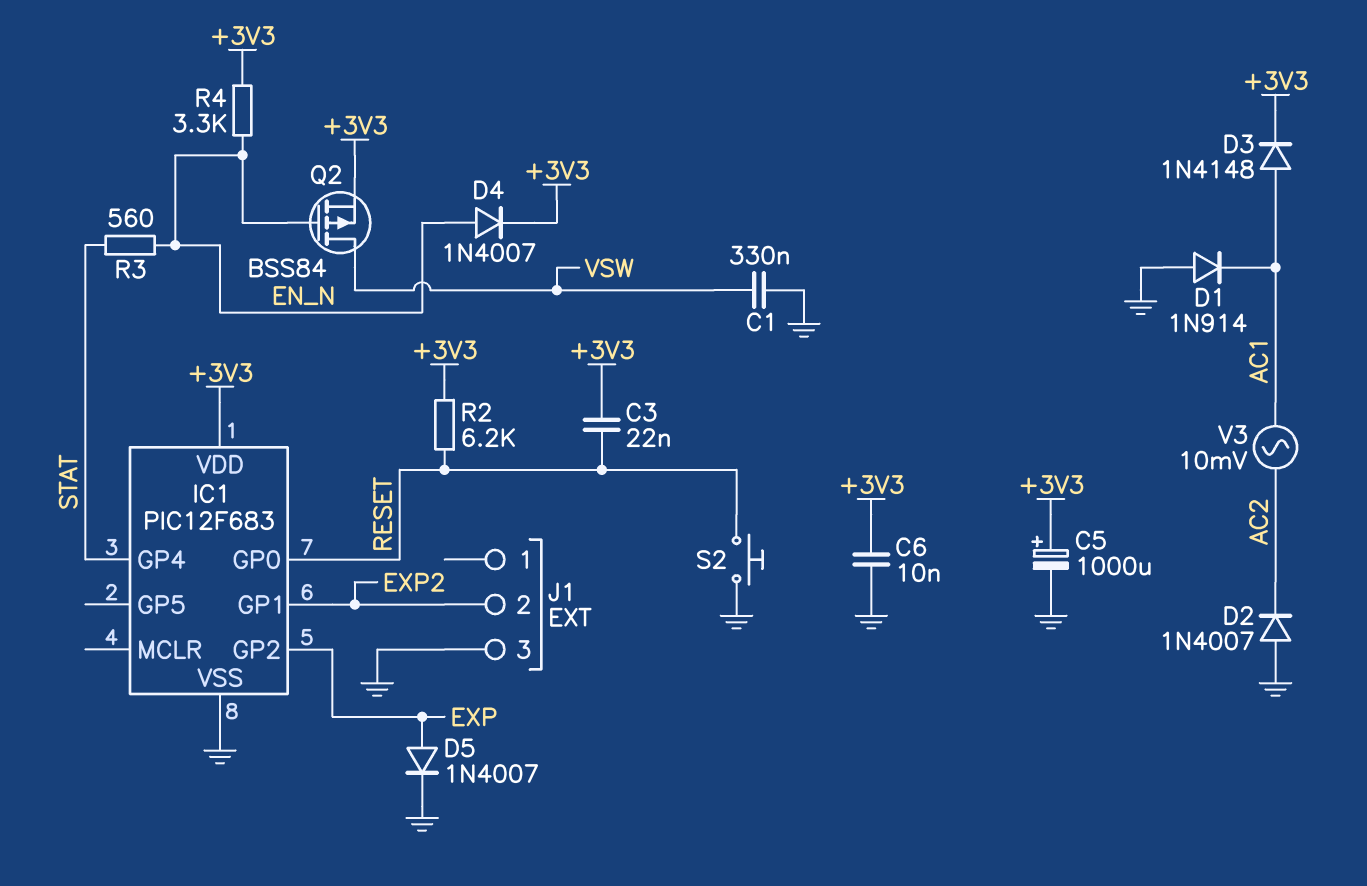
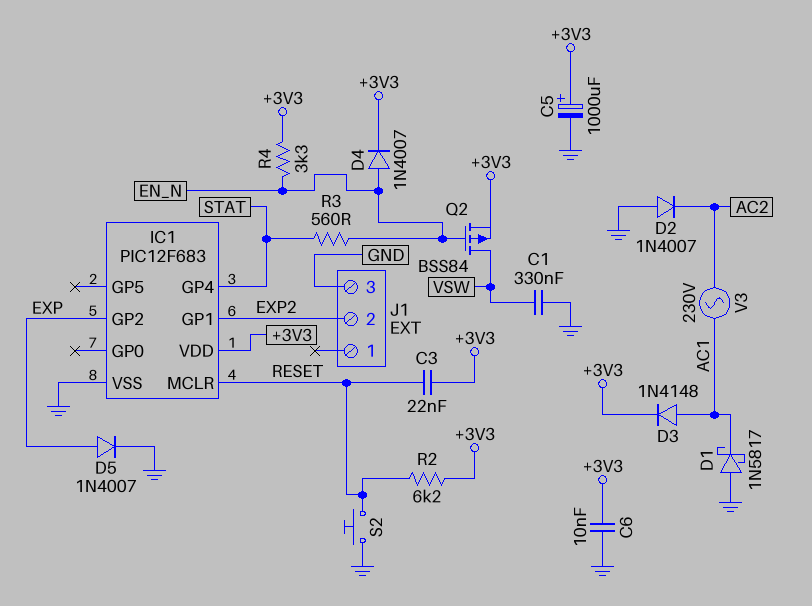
D1: diode 1N914 (A GND, K AC1) -> schottky 1N5817 (A GND, K AC1)
IC1 pin GP0: RESET -> none
IC1 pin MCLR: none -> RESET
V3: AC 10mV (AC1, AC2) -> AC 230V (AC1, AC2)

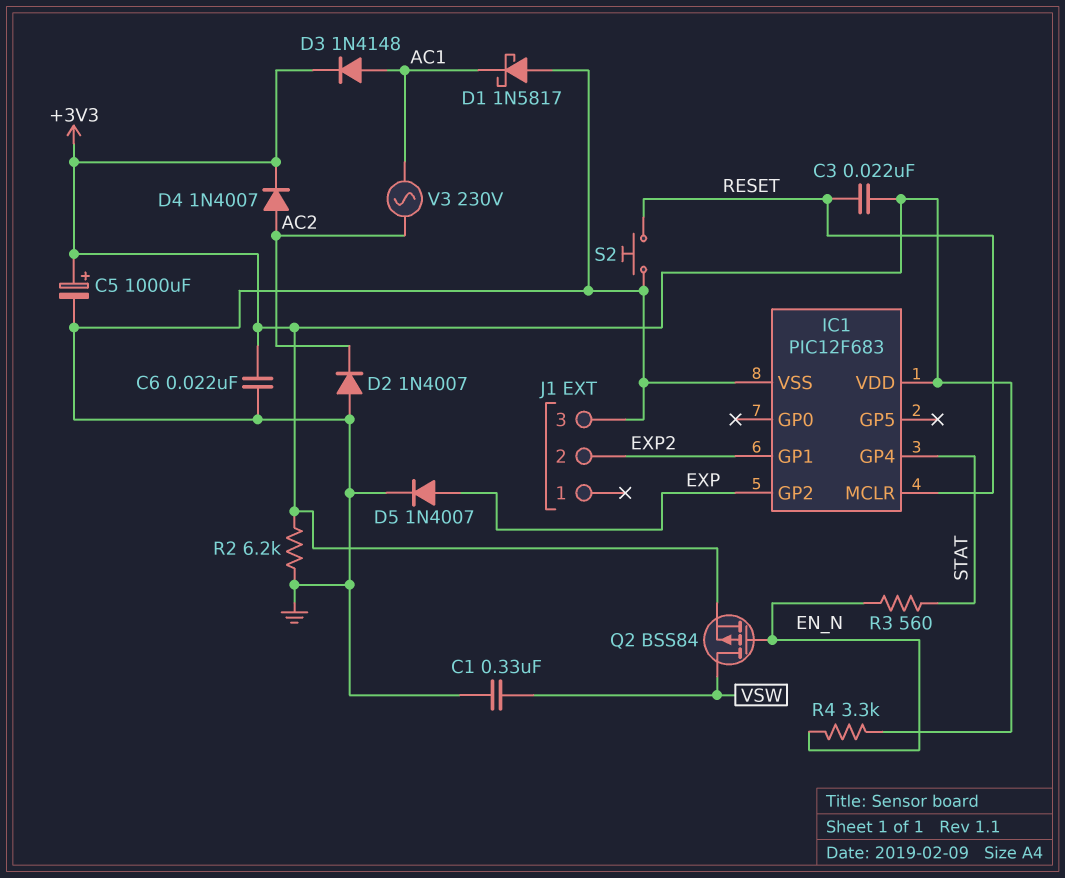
C6: 10nF (+3V3, GND) -> 22nF (+3V3, GND)
D4: diode 1N4007 (A EN_N, K +3V3) -> diode 1N4007 (A AC2, K +3V3)
R2: 6.2k (+3V3, RESET) -> 6.2k (+3V3, GND)

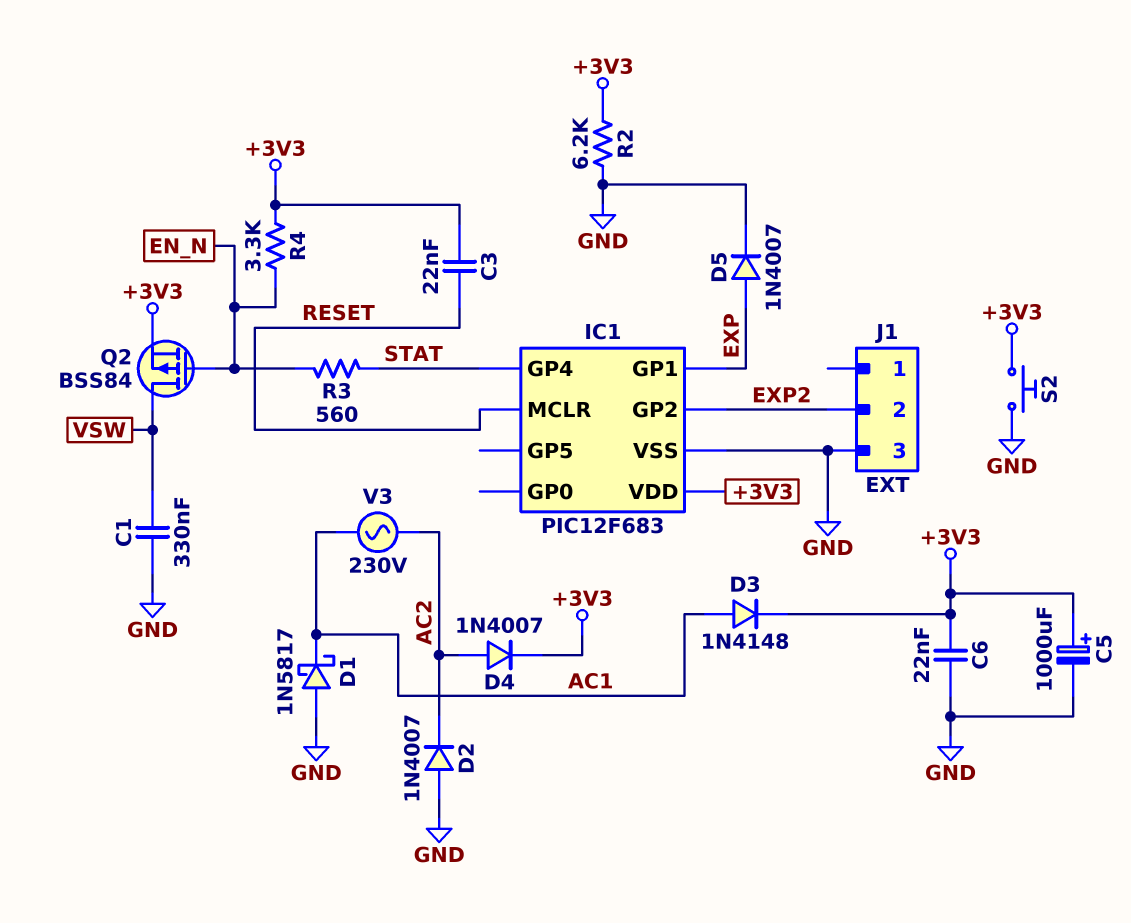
IC1 pin GP1: EXP2 -> EXP
IC1 pin GP2: EXP -> EXP2
S2: button (GND, RESET) -> button (+3V3, GND)

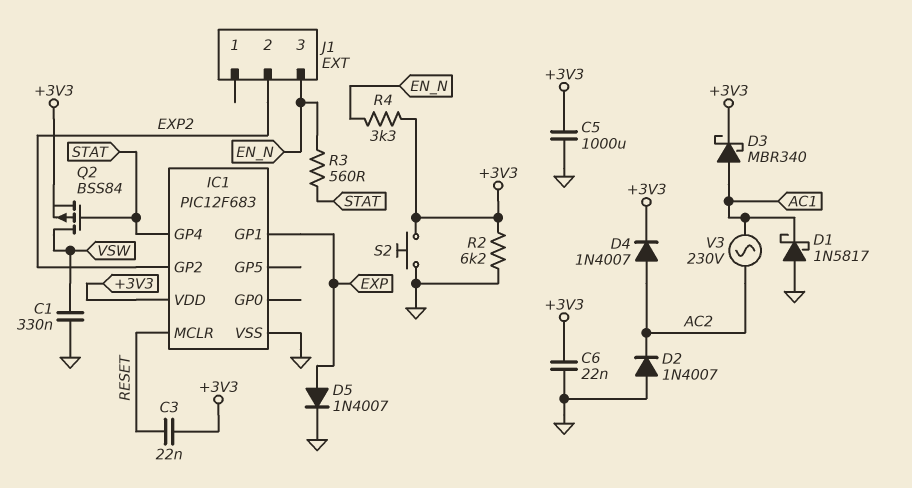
C5: 1000uF (plus +3V3, minus GND) -> 1000uF (+3V3, GND)
D3: diode 1N4148 (A AC1, K +3V3) -> schottky MBR340 (A AC1, K +3V3)
J1 pin 3: GND -> EN_N
Q2: PMOS BSS84 (G EN_N, D VSW, S +3V3) -> PMOS BSS84 (G STAT, D VSW, S +3V3)

